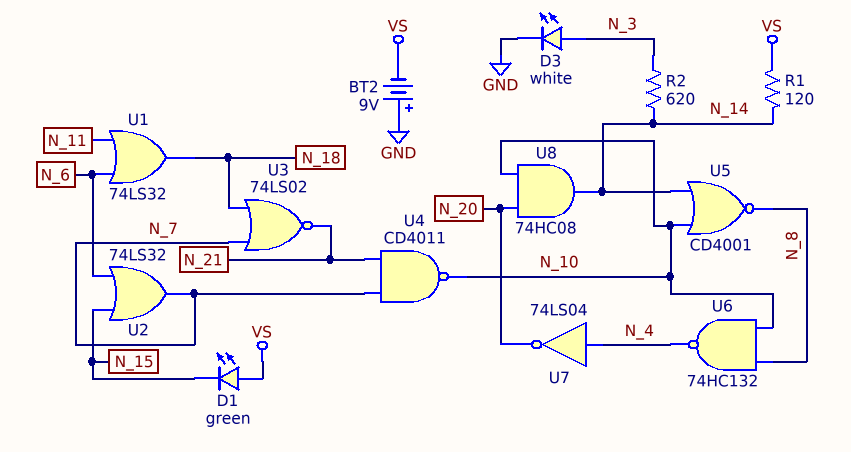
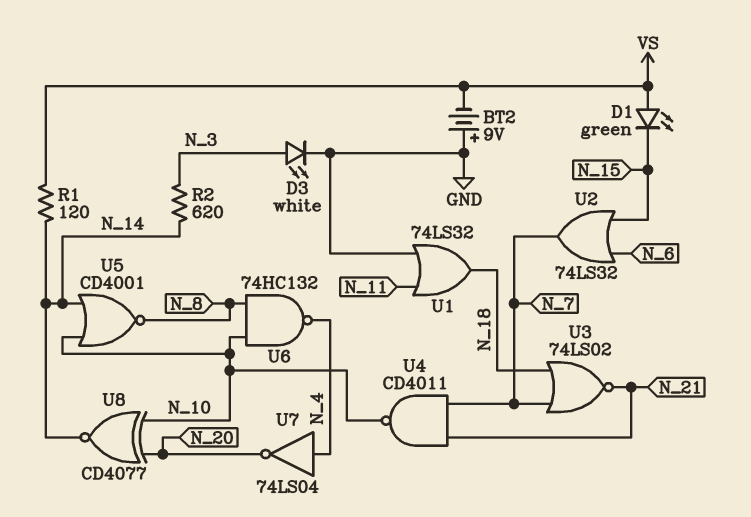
U1: OR 74LS32 (in N_6, in N_11, out N_18) -> OR 74LS32 (in GND, in N_11, out N_18)
U8: AND 74HC08 (in N_10, in N_20, out N_14) -> XNOR CD4077 (in N_10, in N_20, out N_14)

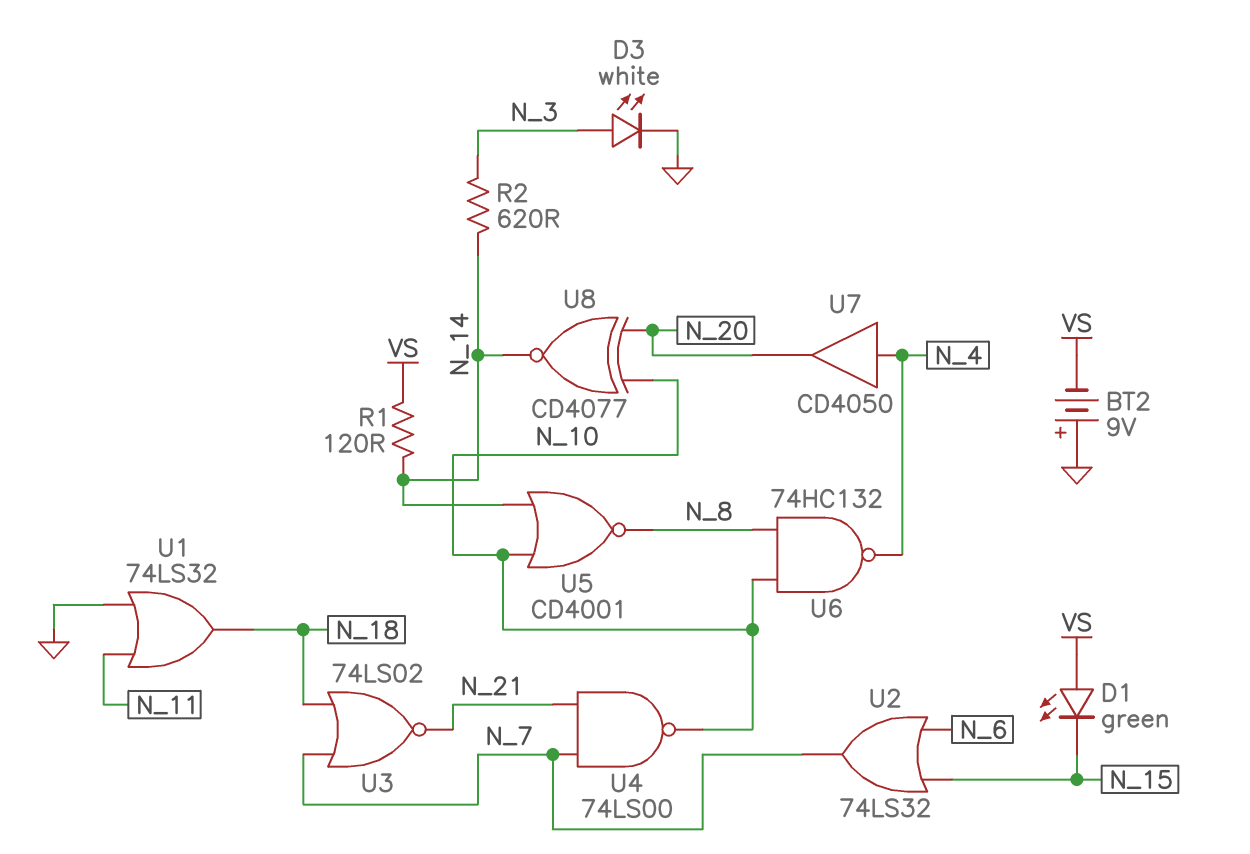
U4: NAND CD4011 (in N_7, in N_21, out N_10) -> NAND 74LS00 (in N_7, in N_21, out N_10)
U7: NOT 74LS04 (in N_4, out N_20) -> buffer CD4050 (in N_4, out N_20)

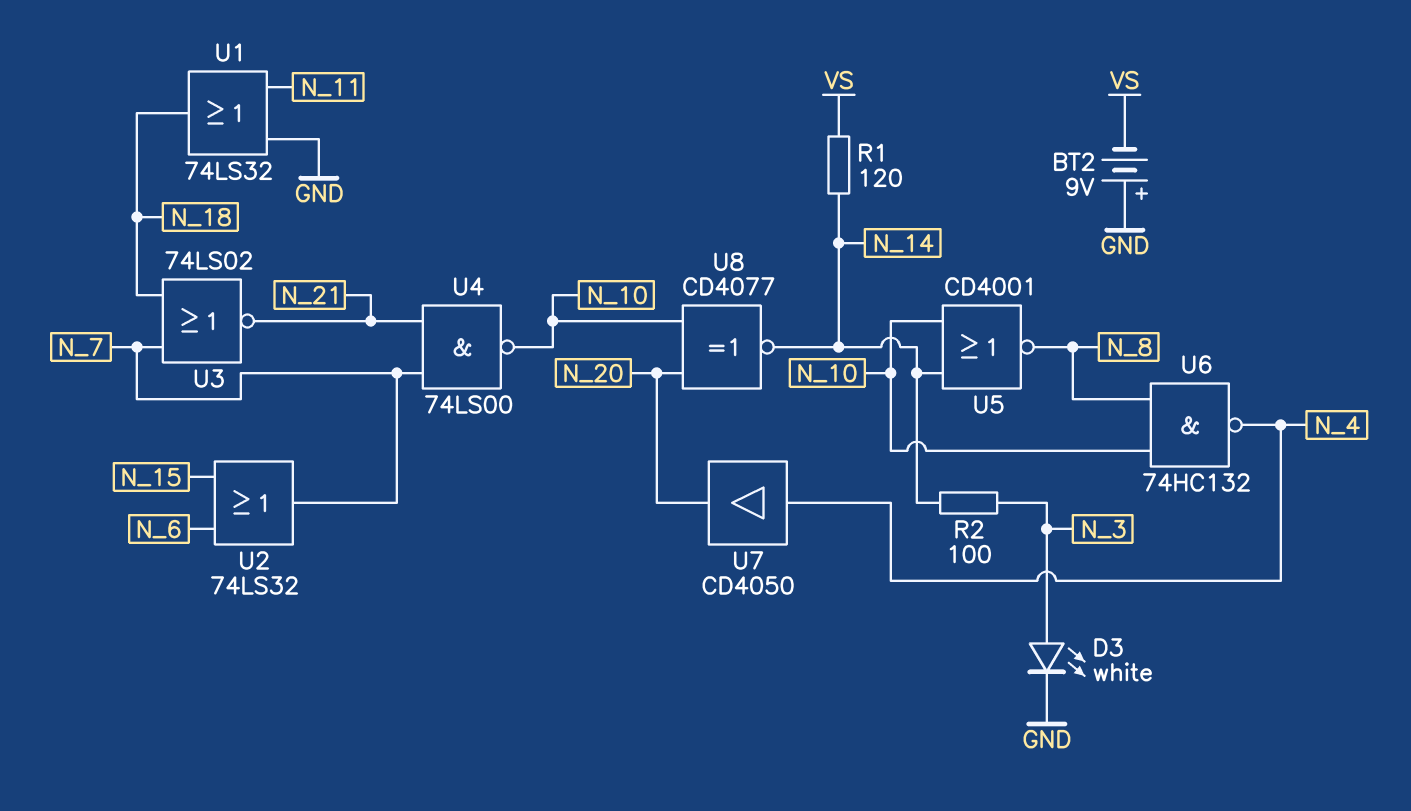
D1: LED green (A VS, K N_15) -> none
R2: 620 (N_3, N_14) -> 100 (N_3, N_14)

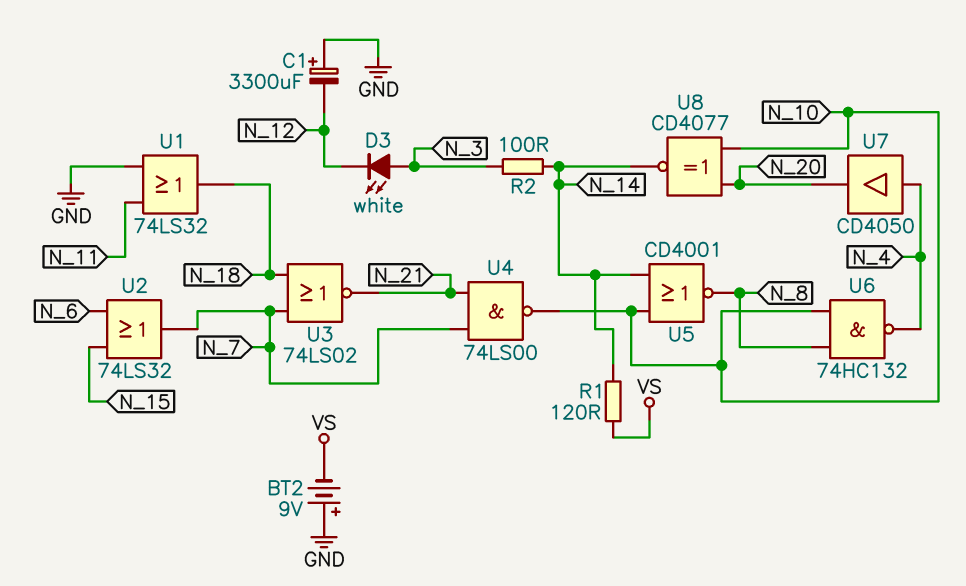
C1: none -> 3300uF (plus GND, minus N_12)
D3: LED white (A N_3, K GND) -> LED white (A N_3, K N_12)

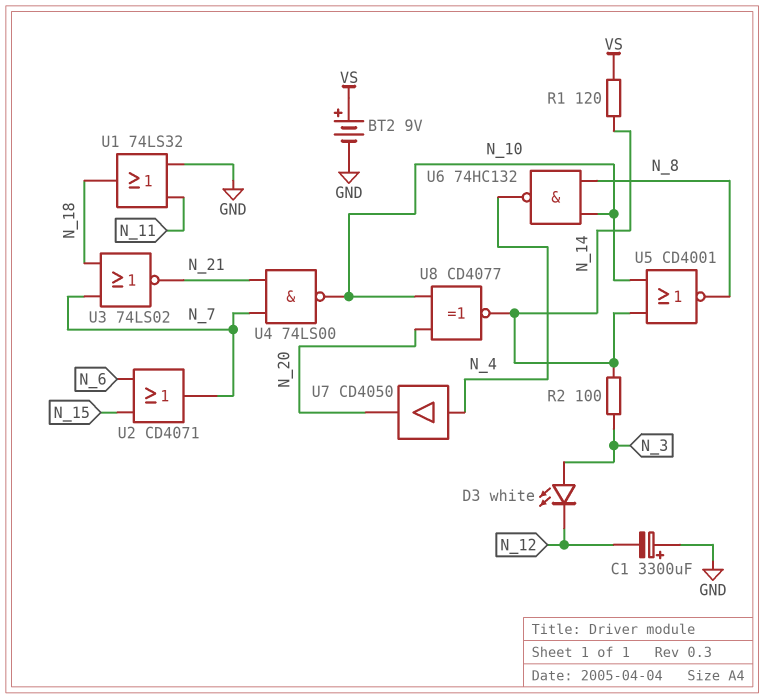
BT2: 9V (plus GND, minus VS) -> 9V (plus VS, minus GND)
U2: OR 74LS32 (in N_6, in N_15, out N_7) -> OR CD4071 (in N_6, in N_15, out N_7)

